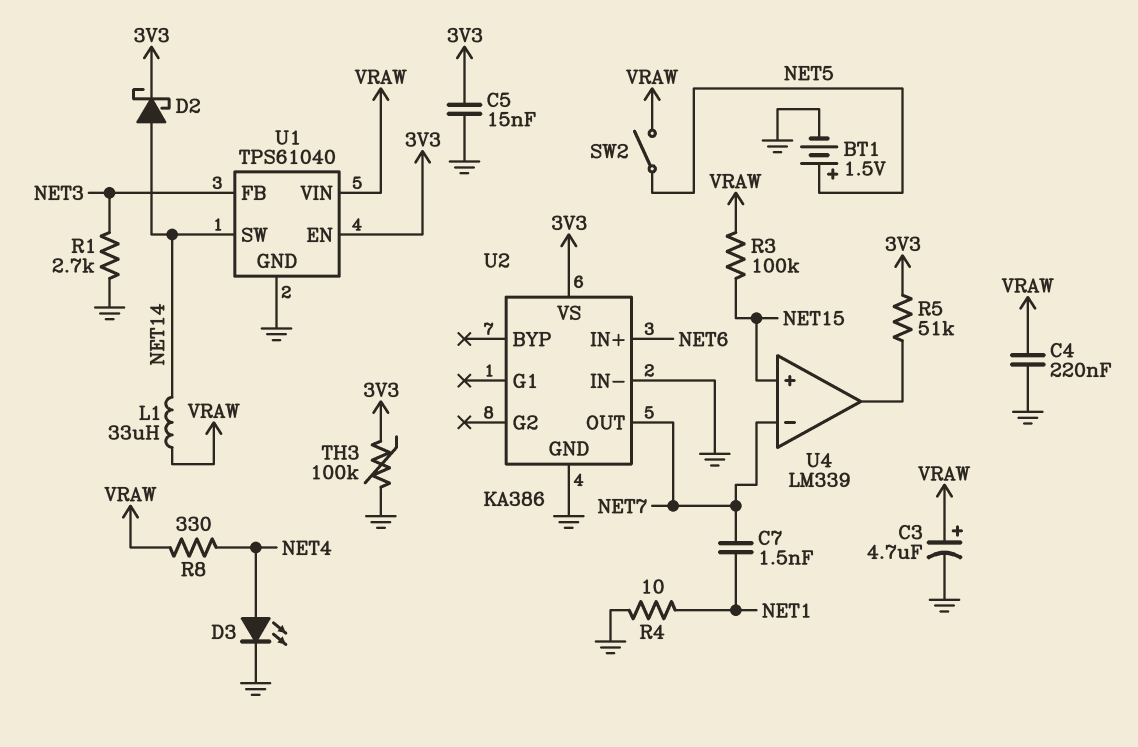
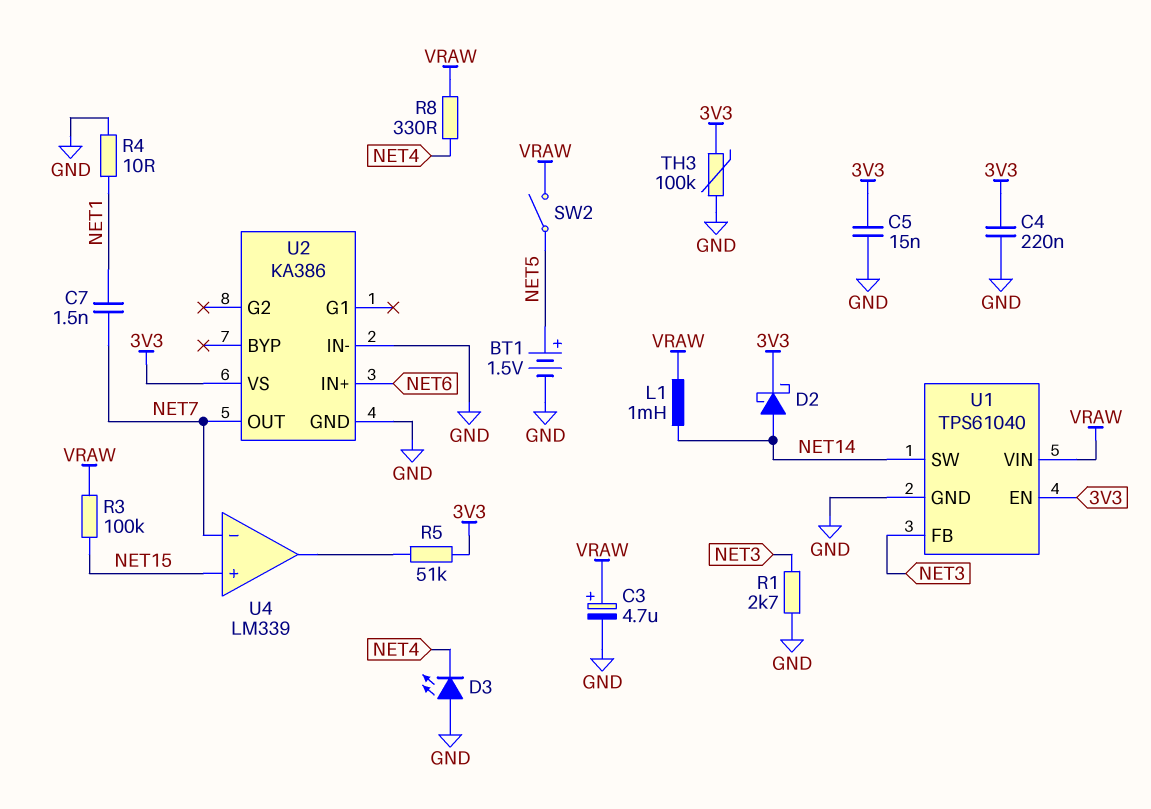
C4: 220nF (GND, VRAW) -> 220nF (3V3, GND)
D3: LED (A NET4, K GND) -> LED (A GND, K NET4)
L1: 33uH (NET14, VRAW) -> 1mH (NET14, VRAW)

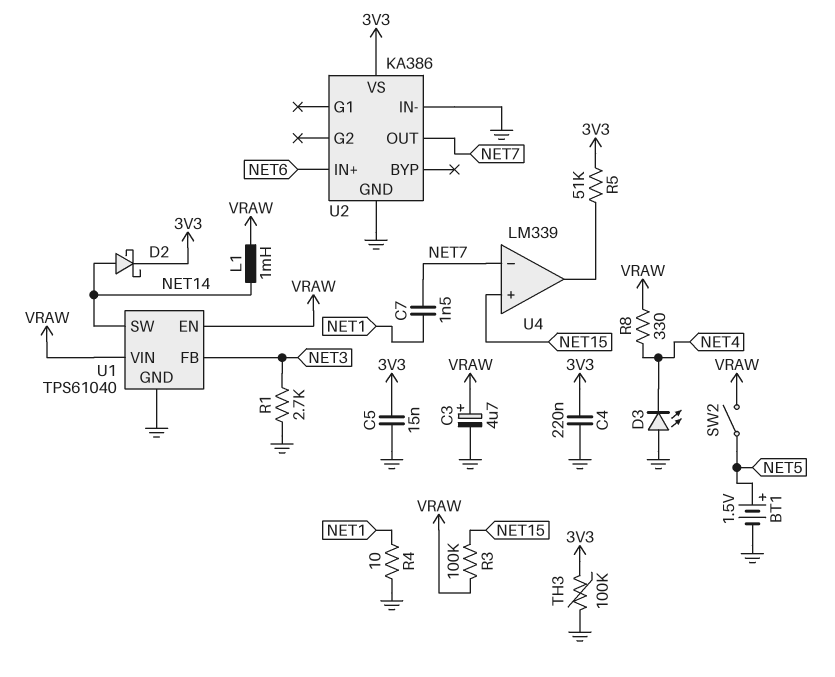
U1 pin EN: 3V3 -> VRAW

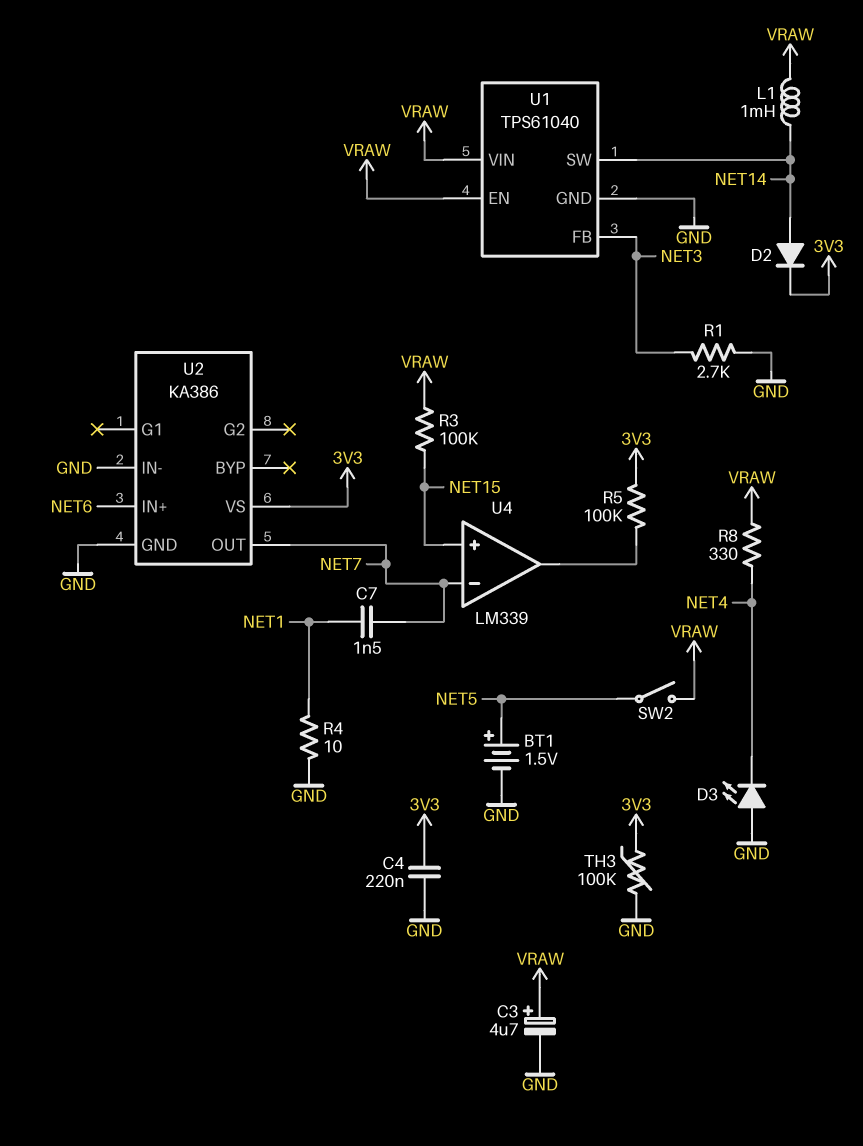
C5: 15nF (3V3, GND) -> none
D2: schottky (A NET14, K 3V3) -> diode (A NET14, K 3V3)
R5: 51k (3V3, U4/out) -> 100k (3V3, U4/out)

